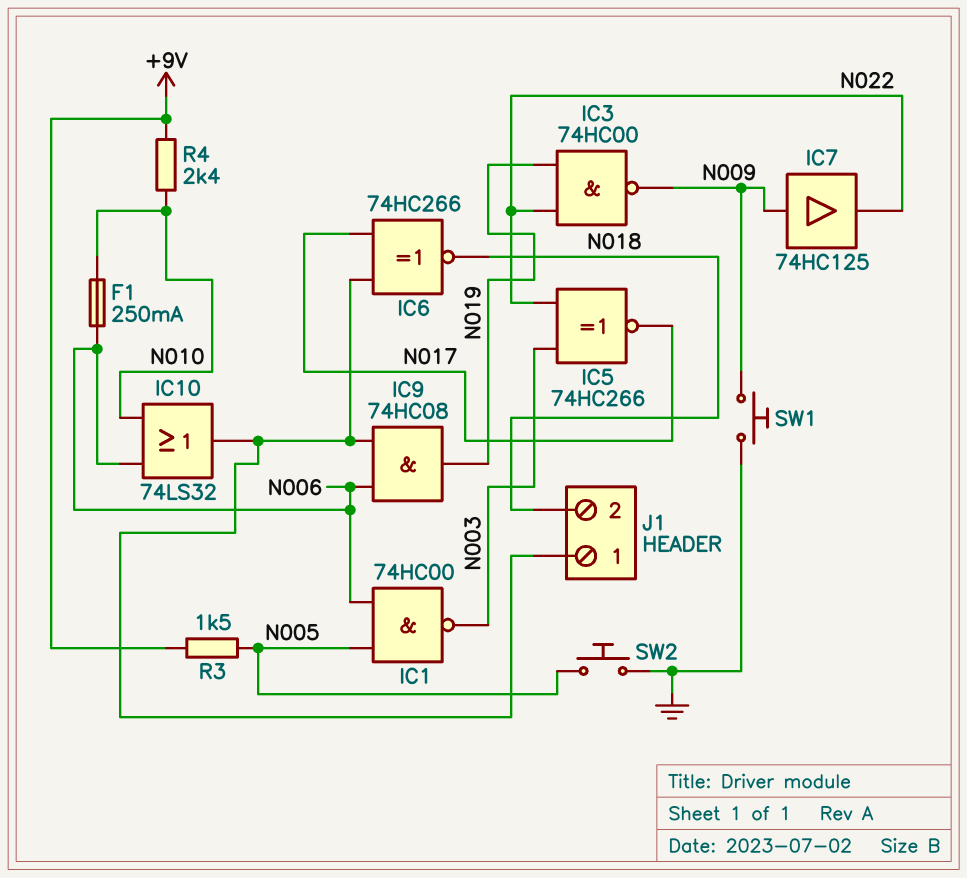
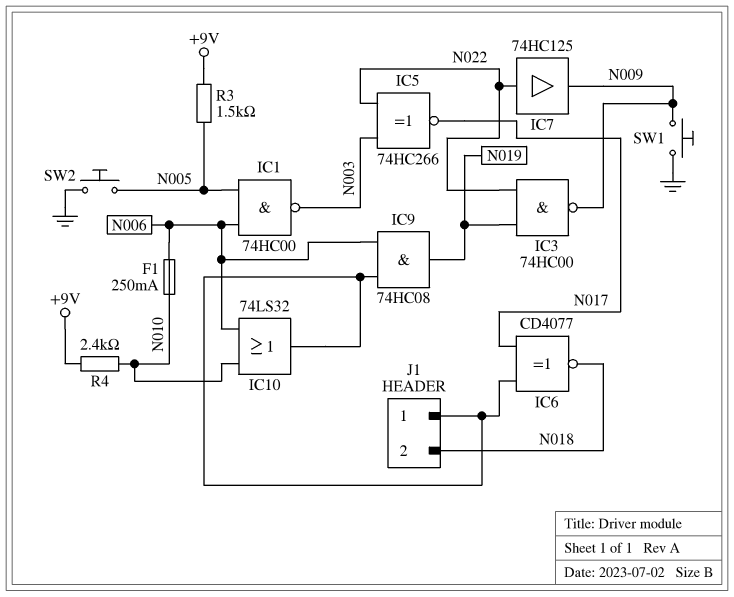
IC6: XNOR 74HC266 (in J1/1, in N017, out N018) -> XNOR CD4077 (in J1/1, in N017, out N018)
IC7: buffer 74HC125 (in N009, out N022) -> buffer 74HC125 (in N022, out N009)

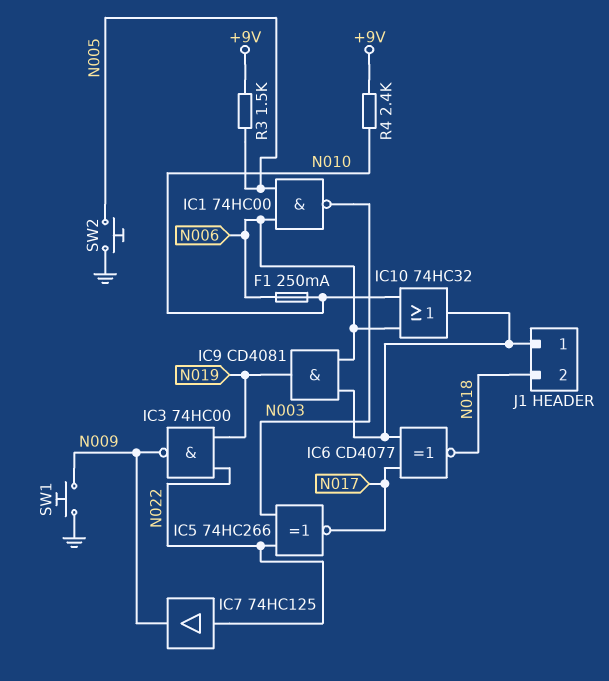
IC9: AND 74HC08 (in J1/1, in N006, out N019) -> AND CD4081 (in J1/1, in N006, out N019)
IC10: OR 74LS32 (in N006, in N010, out J1/1) -> OR 74HC32 (in N006, in N010, out J1/1)

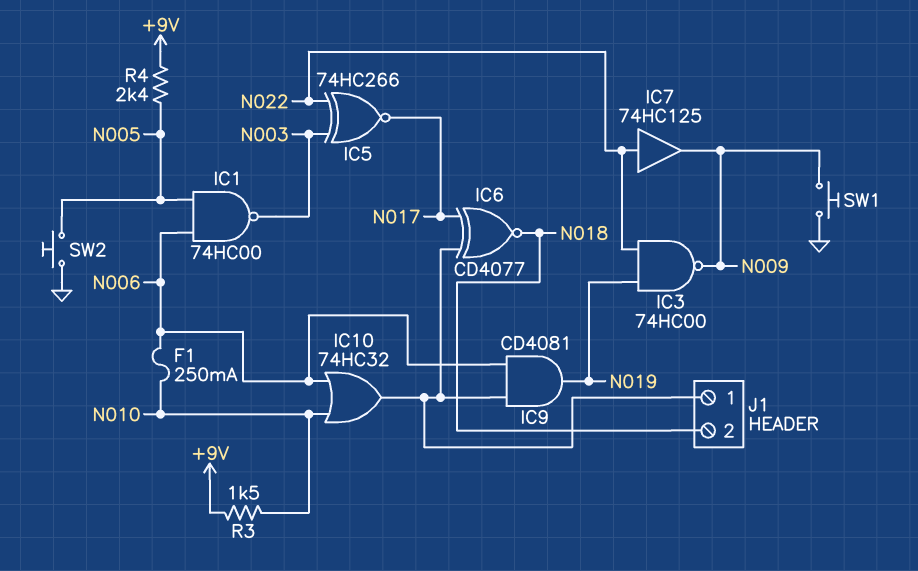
R3: 1.5k (+9V, N005) -> 1.5k (+9V, N010)
R4: 2.4k (+9V, N010) -> 2.4k (+9V, N005)

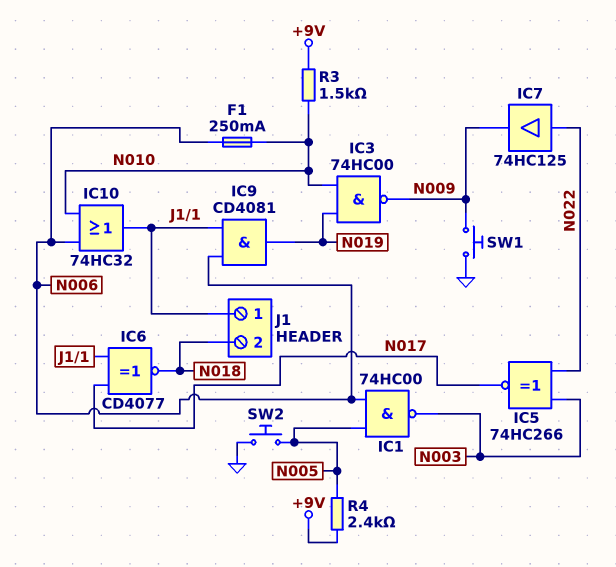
IC3: NAND 74HC00 (in N019, in N022, out N009) -> NAND 74HC00 (in N010, in N019, out N009)

